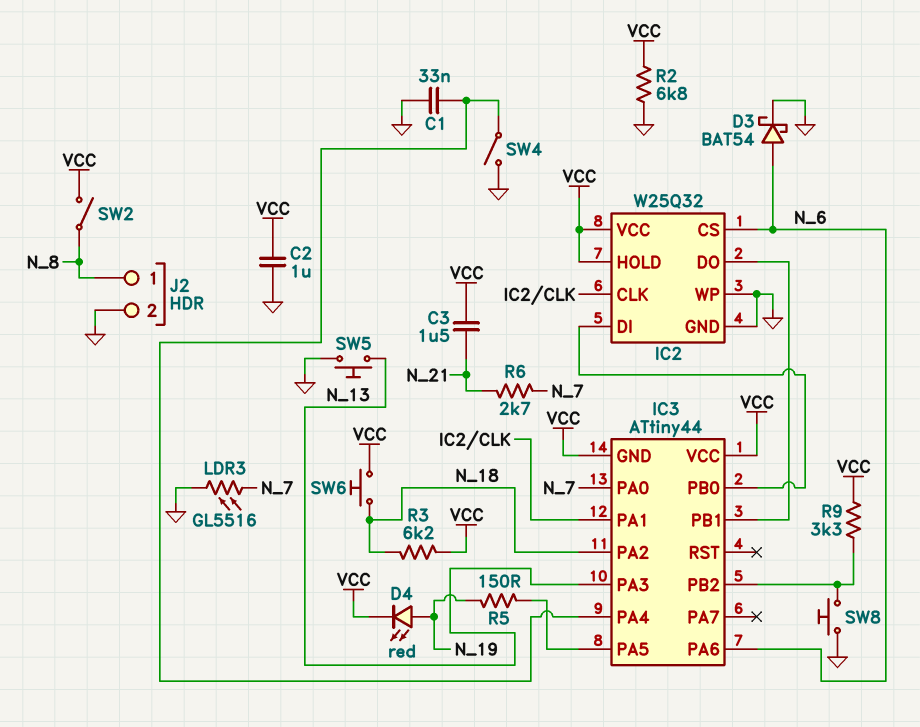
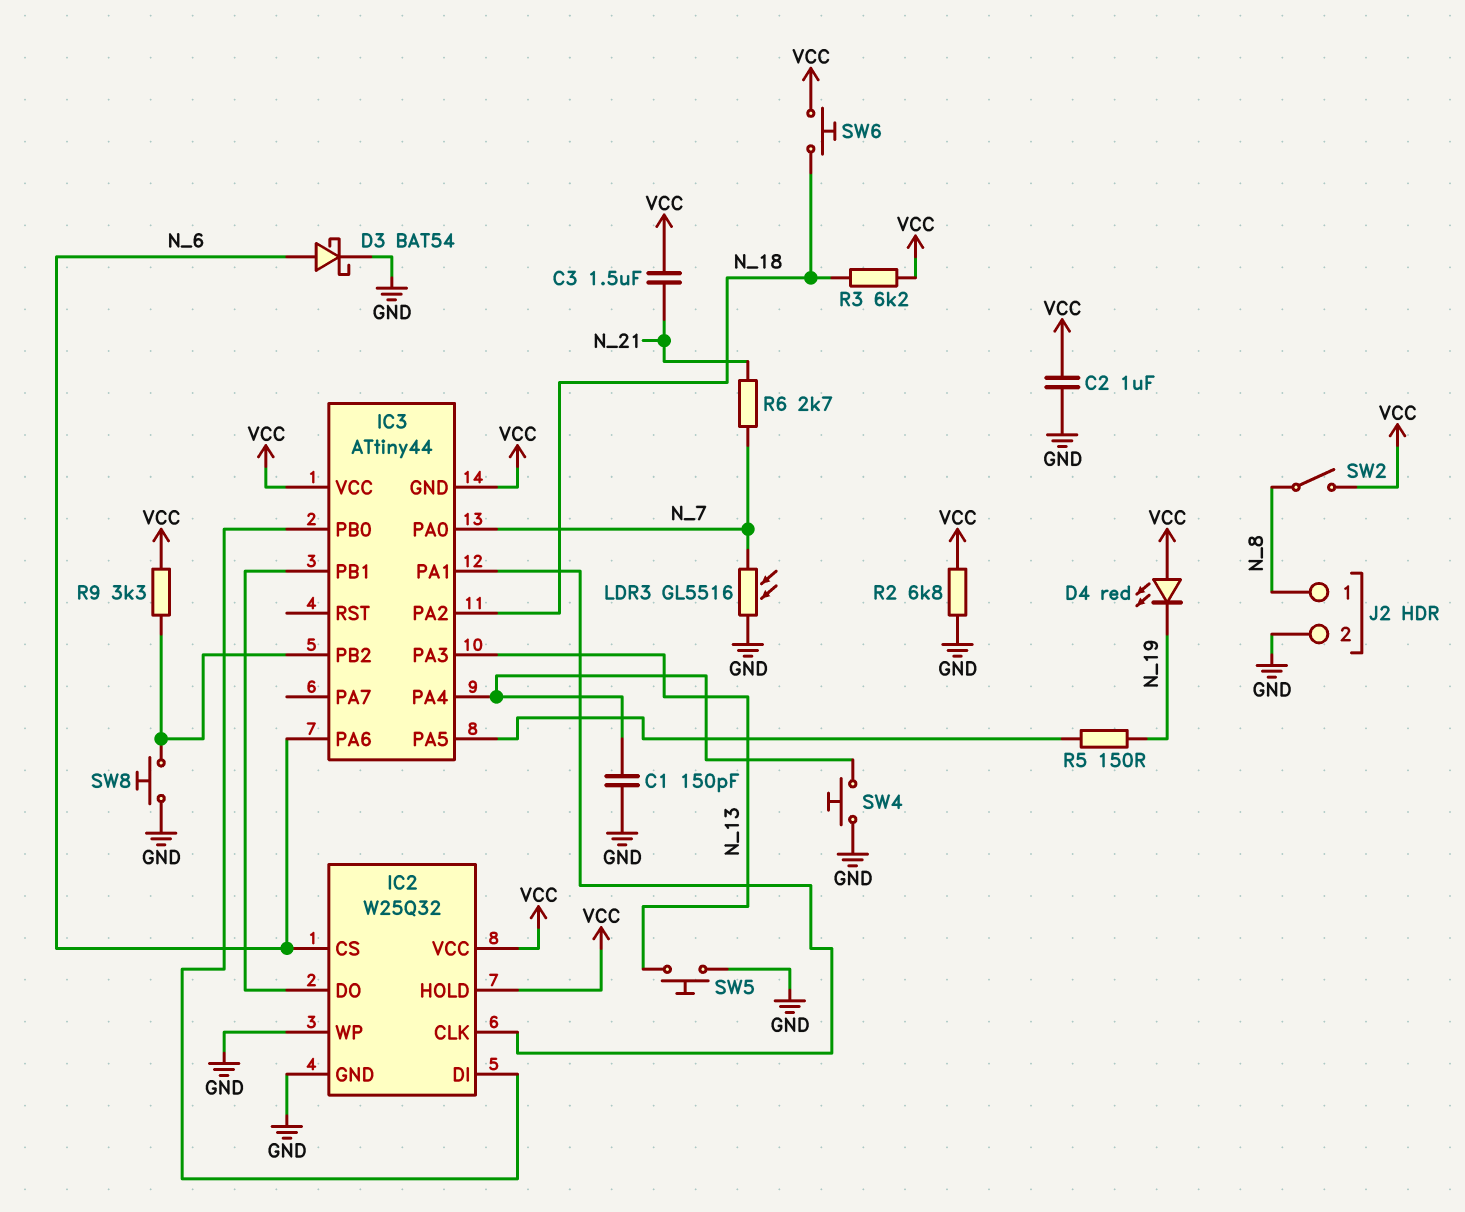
C1: 33nF (GND, IC3/PA4) -> 150pF (GND, IC3/PA4)
D4: LED red (A N_19, K VCC) -> LED red (A VCC, K N_19)
SW4: switch (GND, IC3/PA4) -> button (GND, IC3/PA4)

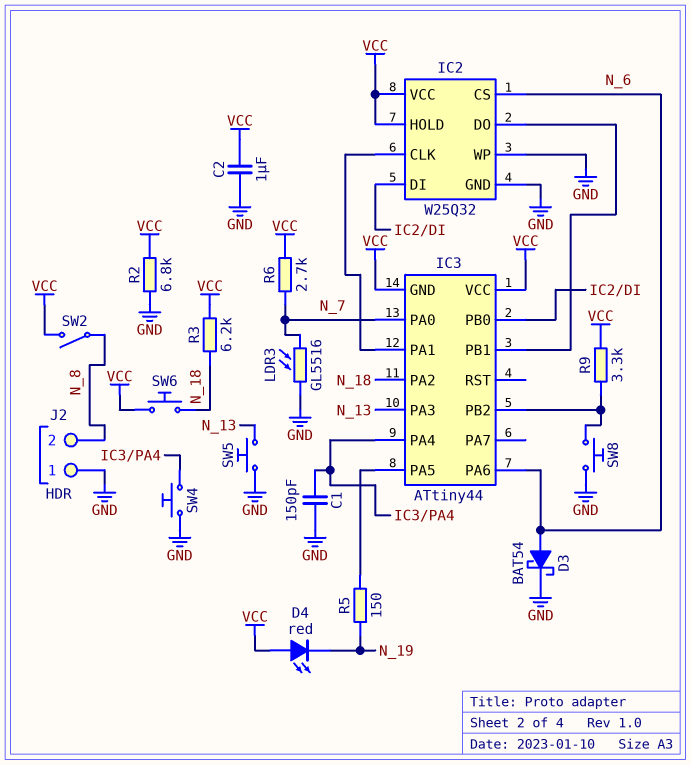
C3: 1.5uF (N_21, VCC) -> none
J2 pin 1: N_8 -> GND
J2 pin 2: GND -> N_8
R6: 2.7k (N_7, N_21) -> 2.7k (N_7, VCC)

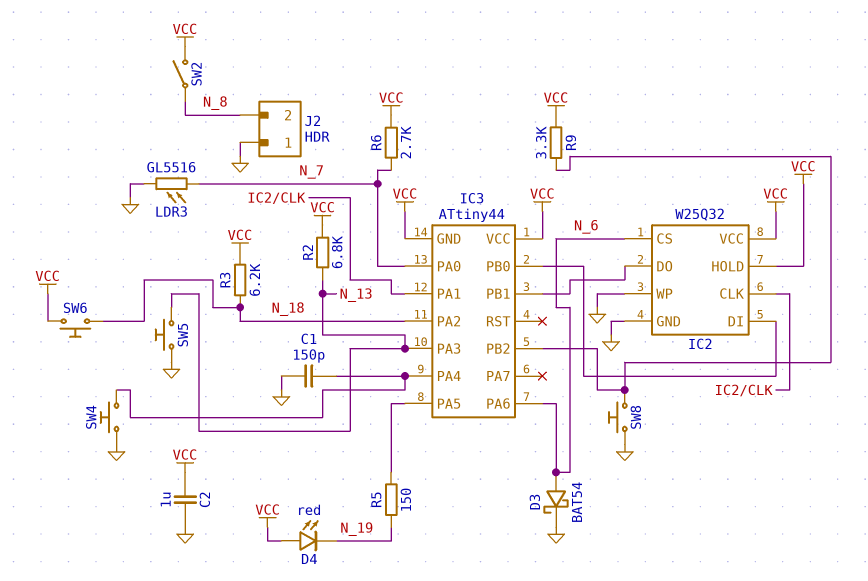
R2: 6.8k (GND, VCC) -> 6.8k (N_13, VCC)

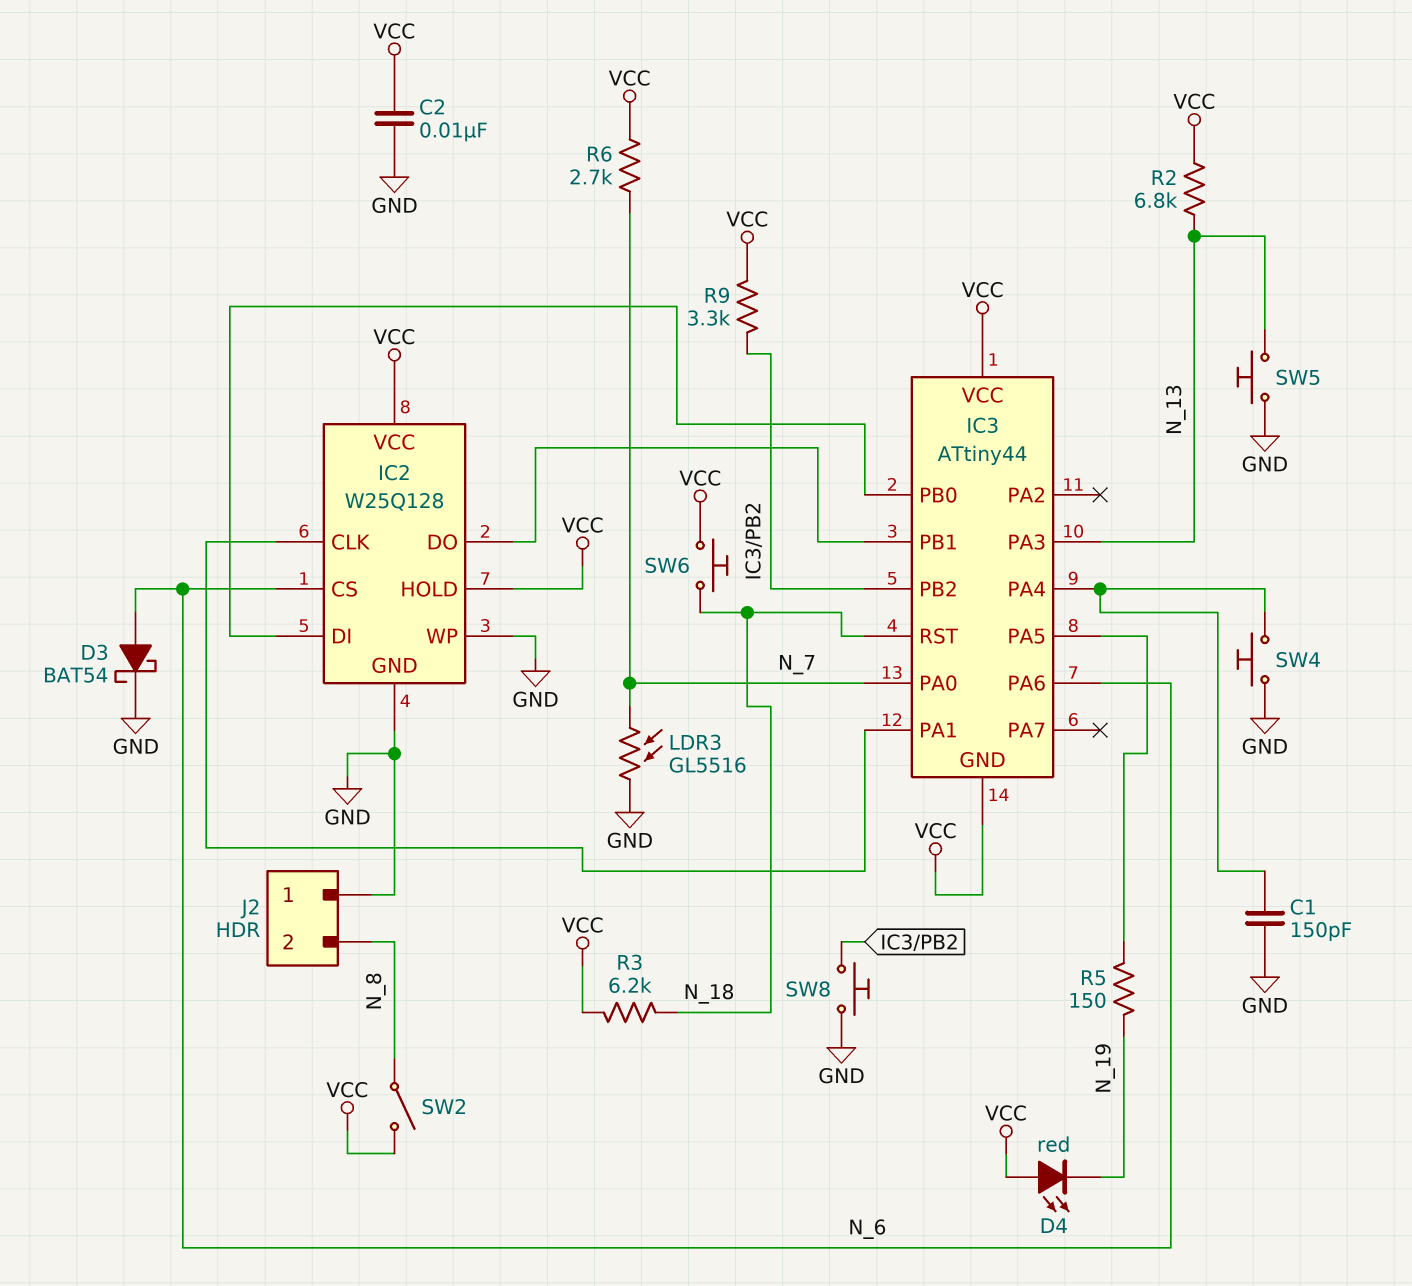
C2: 1uF (GND, VCC) -> 10nF (GND, VCC)
IC2: W25Q32 -> W25Q128
IC3 pin PA2: N_18 -> none
IC3 pin RST: none -> N_18

